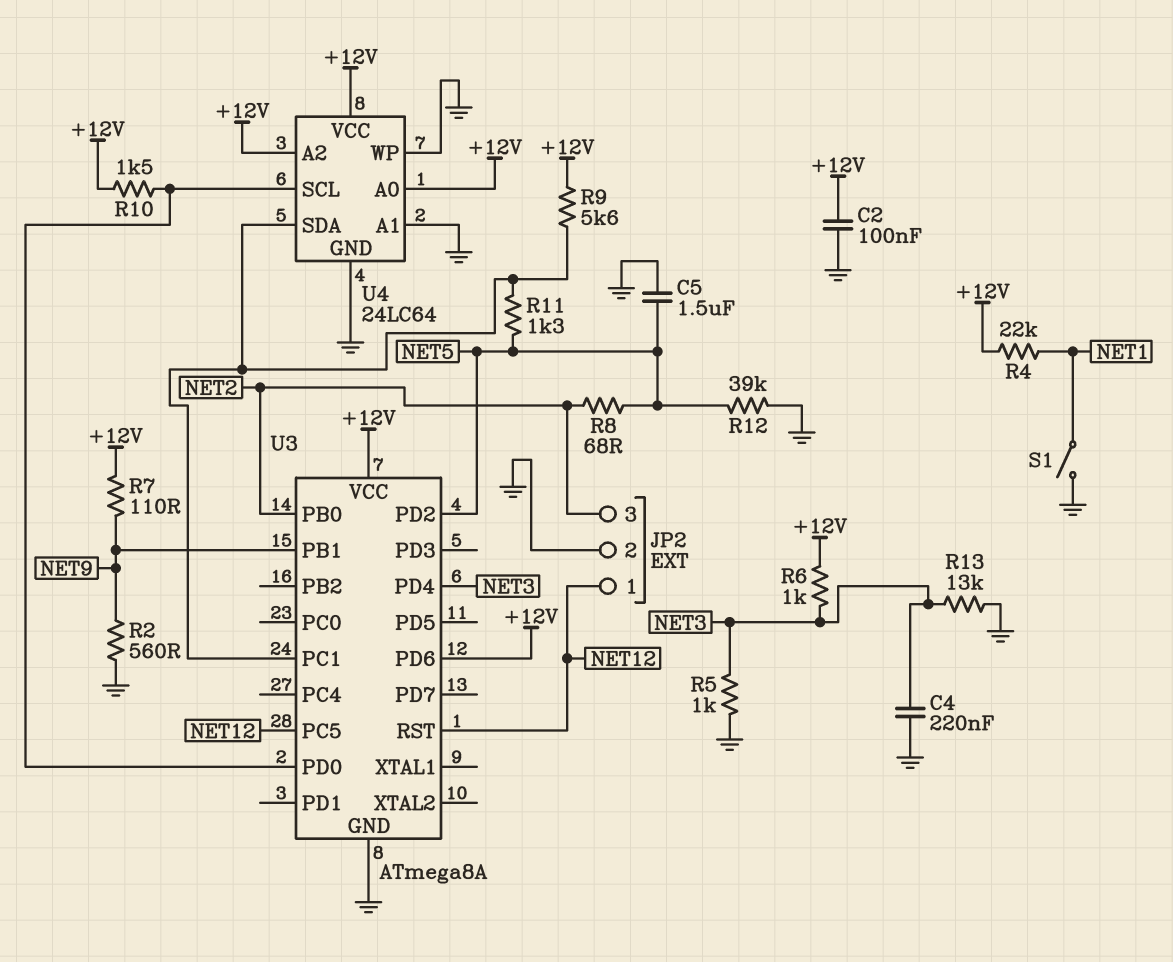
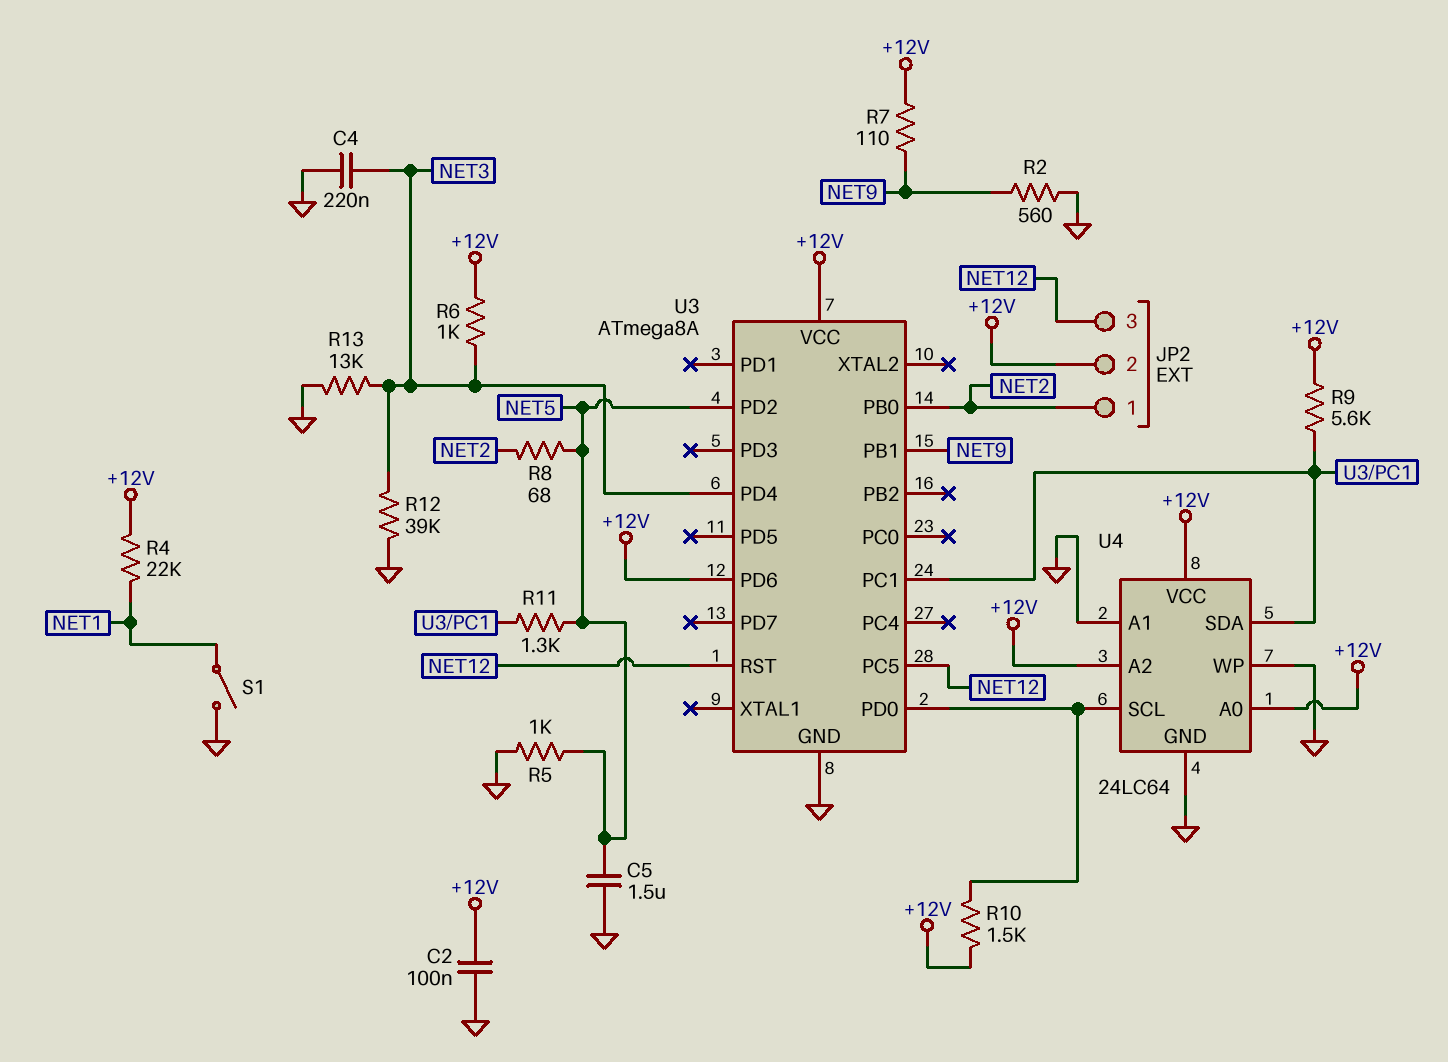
JP2 pin 1: NET12 -> NET2
JP2 pin 2: GND -> +12V
JP2 pin 3: NET2 -> NET12
R5: 1k (GND, NET3) -> 1k (GND, NET5)
R12: 39k (GND, NET5) -> 39k (GND, NET3)

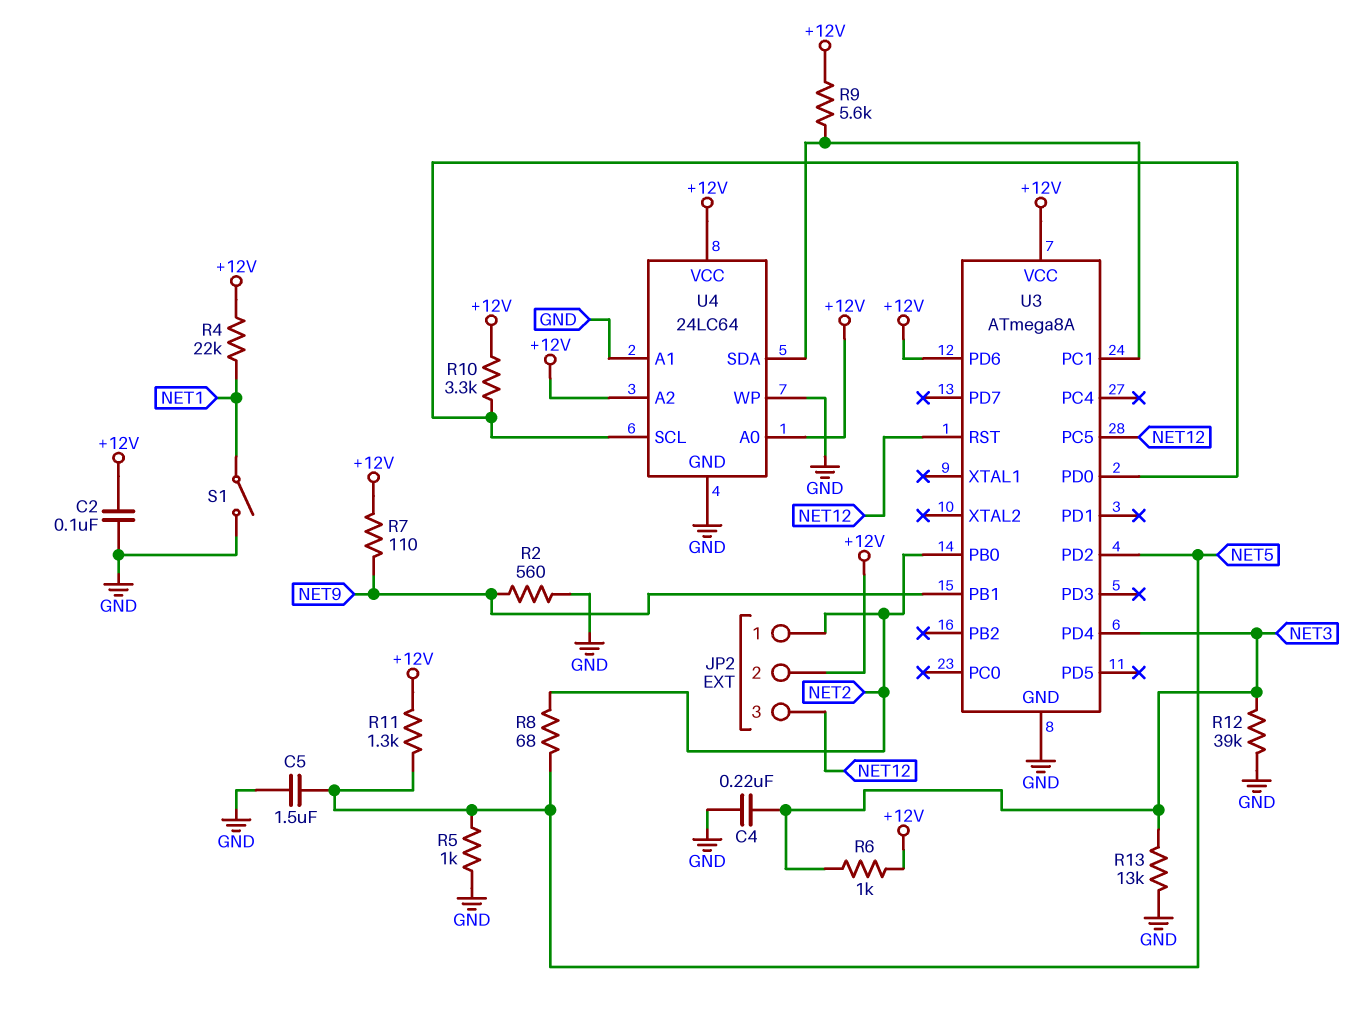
R10: 1.5k (+12V, U3/PD0) -> 3.3k (+12V, U3/PD0)
R11: 1.3k (NET5, U3/PC1) -> 1.3k (+12V, NET5)

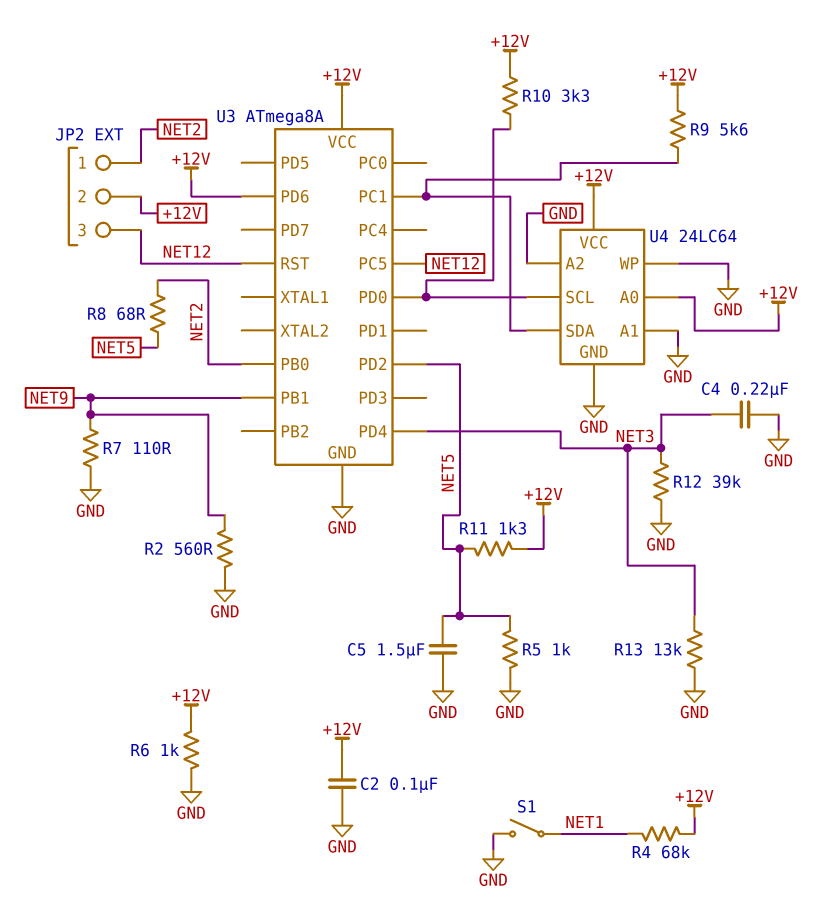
R4: 22k (+12V, NET1) -> 68k (+12V, NET1)
R6: 1k (+12V, NET3) -> 1k (+12V, GND)
R7: 110 (+12V, NET9) -> 110 (GND, NET9)
U4 pin A2: +12V -> GND

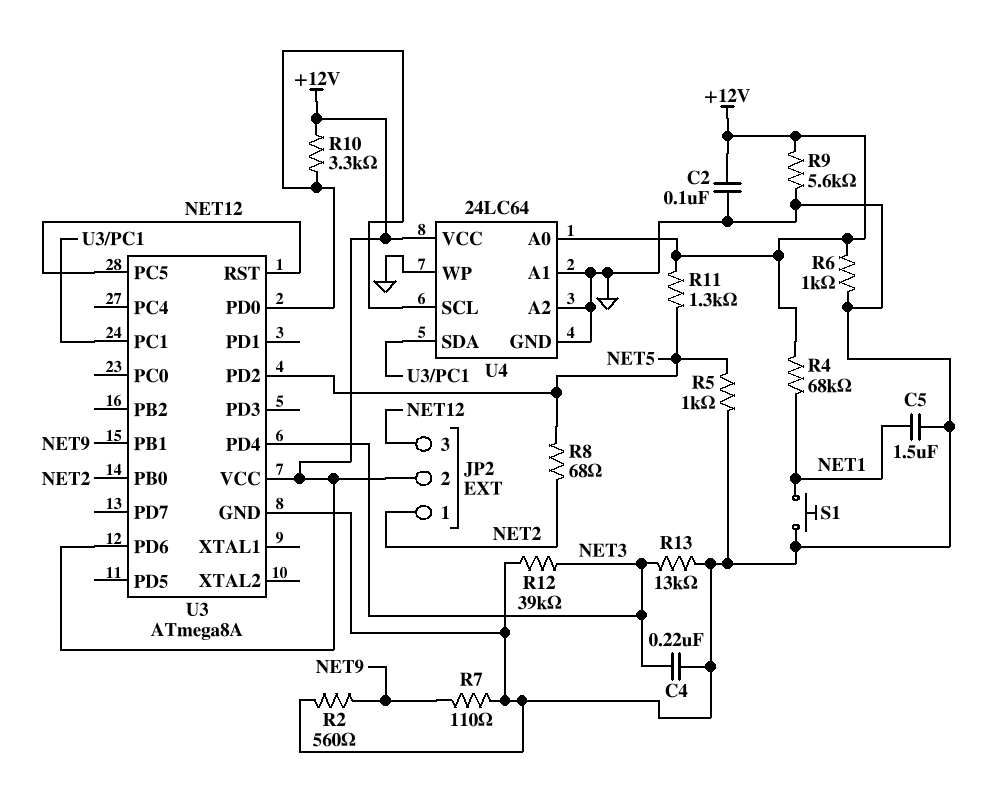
C5: 1.5uF (GND, NET5) -> 1.5uF (GND, NET1)
R9: 5.6k (+12V, U3/PC1) -> 5.6k (+12V, GND)
S1: switch (GND, NET1) -> button (GND, NET1)

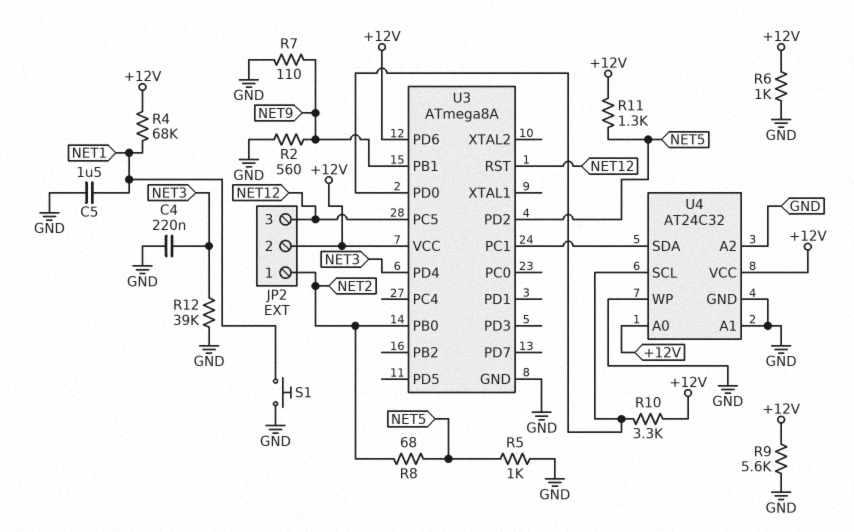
C2: 100nF (+12V, GND) -> none
R13: 13k (GND, NET3) -> none
U4: 24LC64 -> AT24C32

